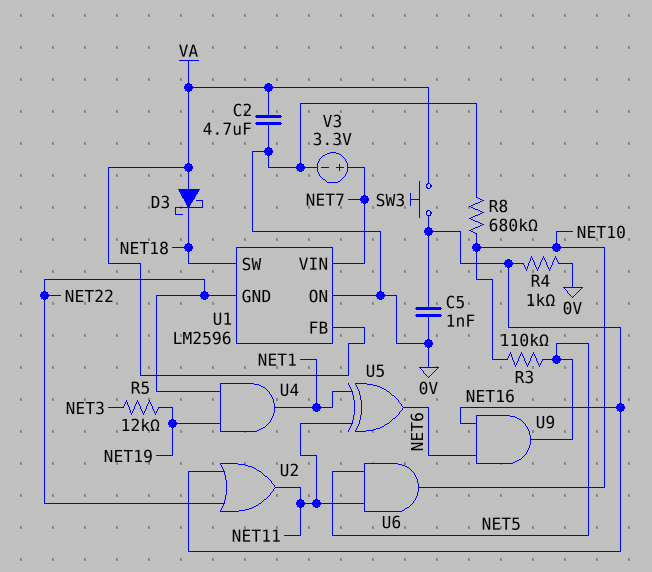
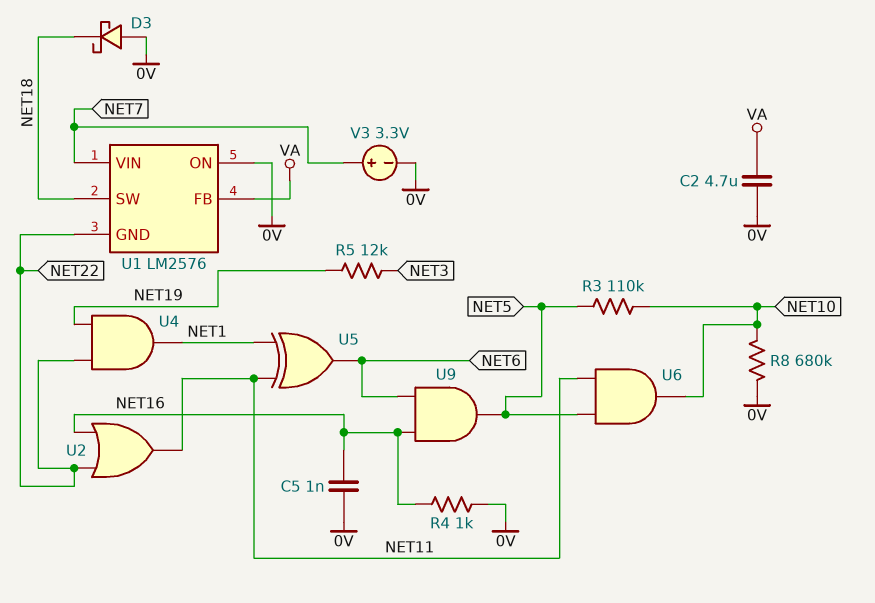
D3: schottky (A VA, K NET18) -> schottky (A 0V, K NET18)
SW3: button (NET16, VA) -> none
U1: LM2596 -> LM2576

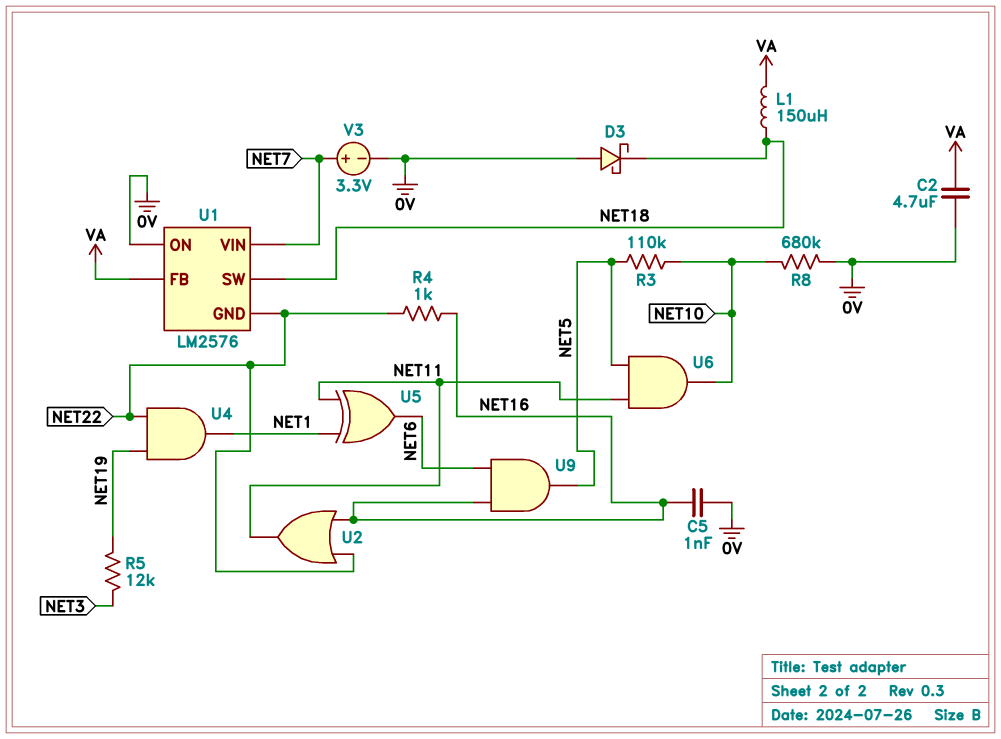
L1: none -> 150uH (NET18, VA)
R4: 1k (0V, NET16) -> 1k (NET16, NET22)

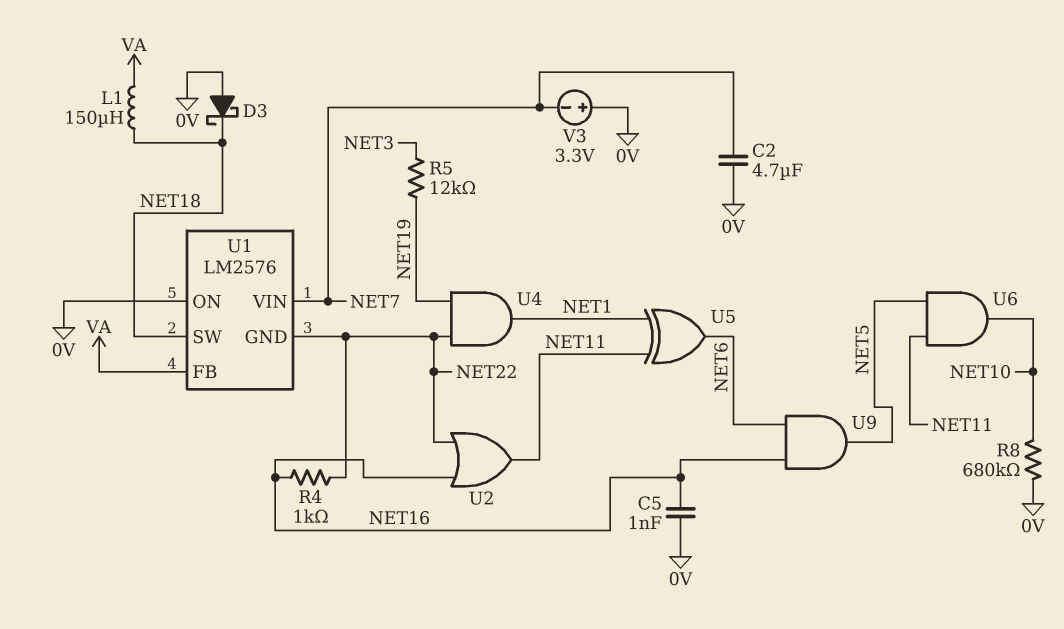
C2: 4.7uF (0V, VA) -> 4.7uF (0V, NET7)
R3: 110k (NET5, NET10) -> none
V3: 3.3V (plus NET7, minus 0V) -> 3.3V (plus 0V, minus NET7)

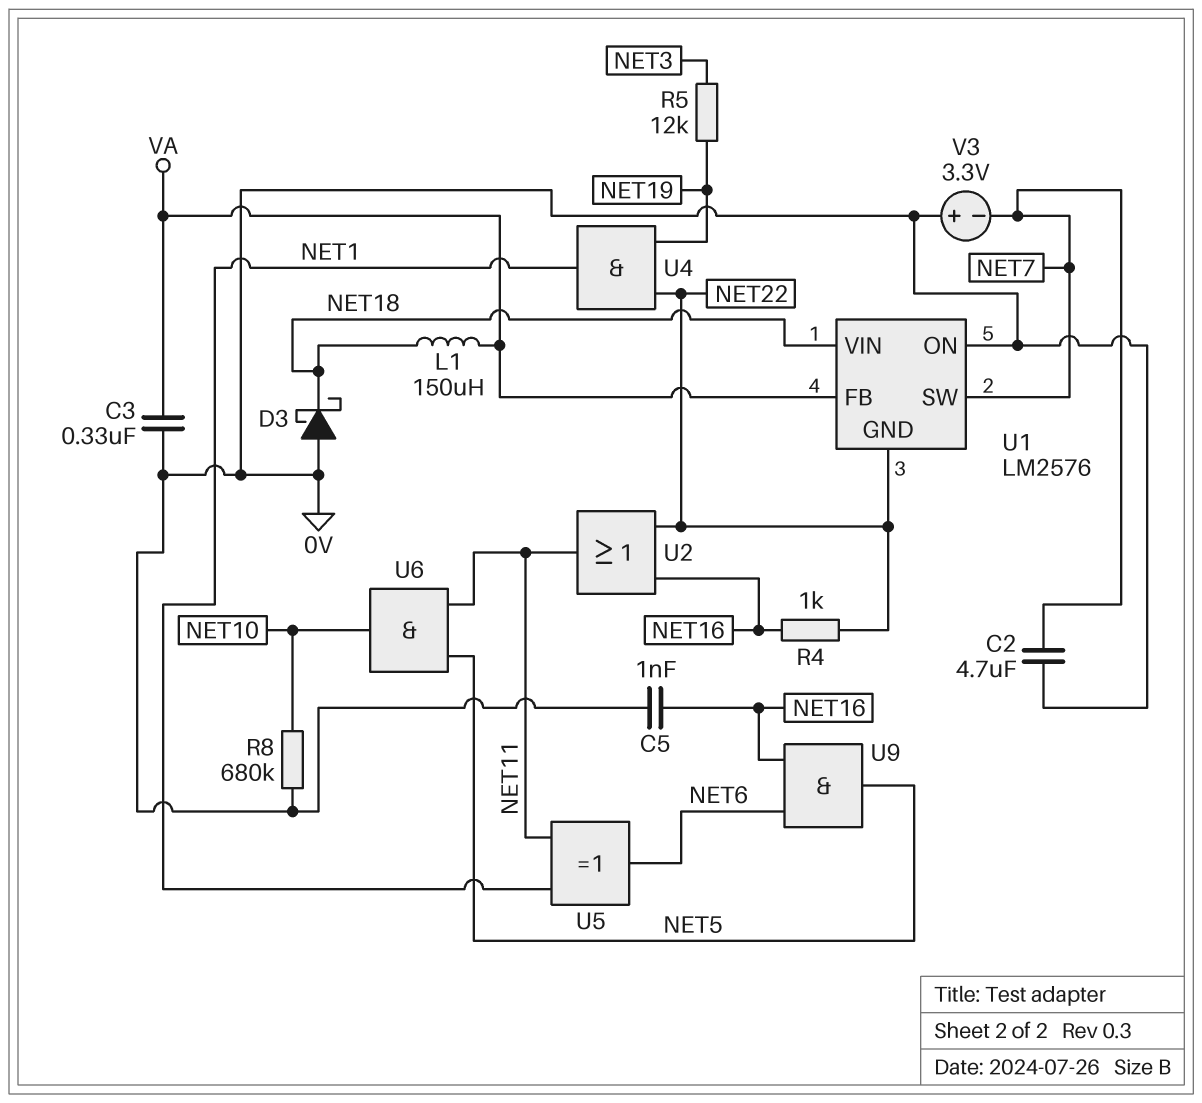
C3: none -> 330nF (0V, VA)
U1 pin SW: NET18 -> NET7
U1 pin VIN: NET7 -> NET18

